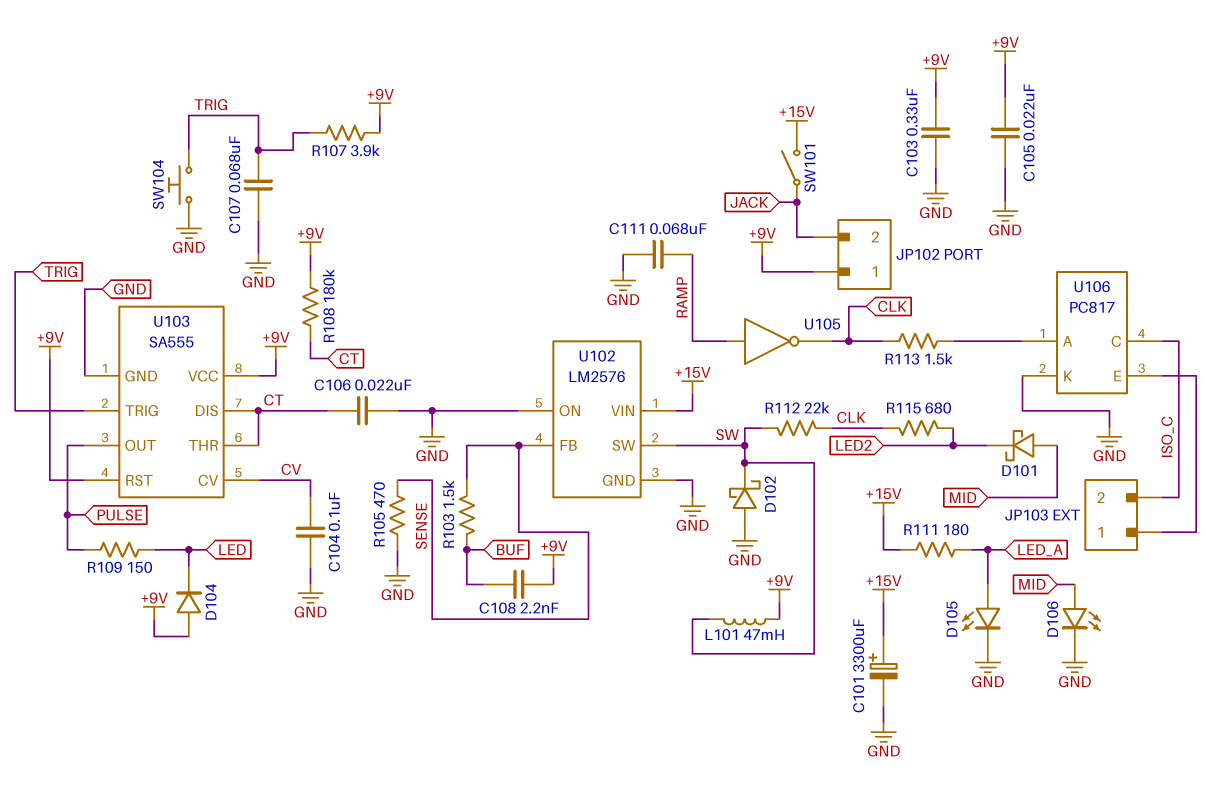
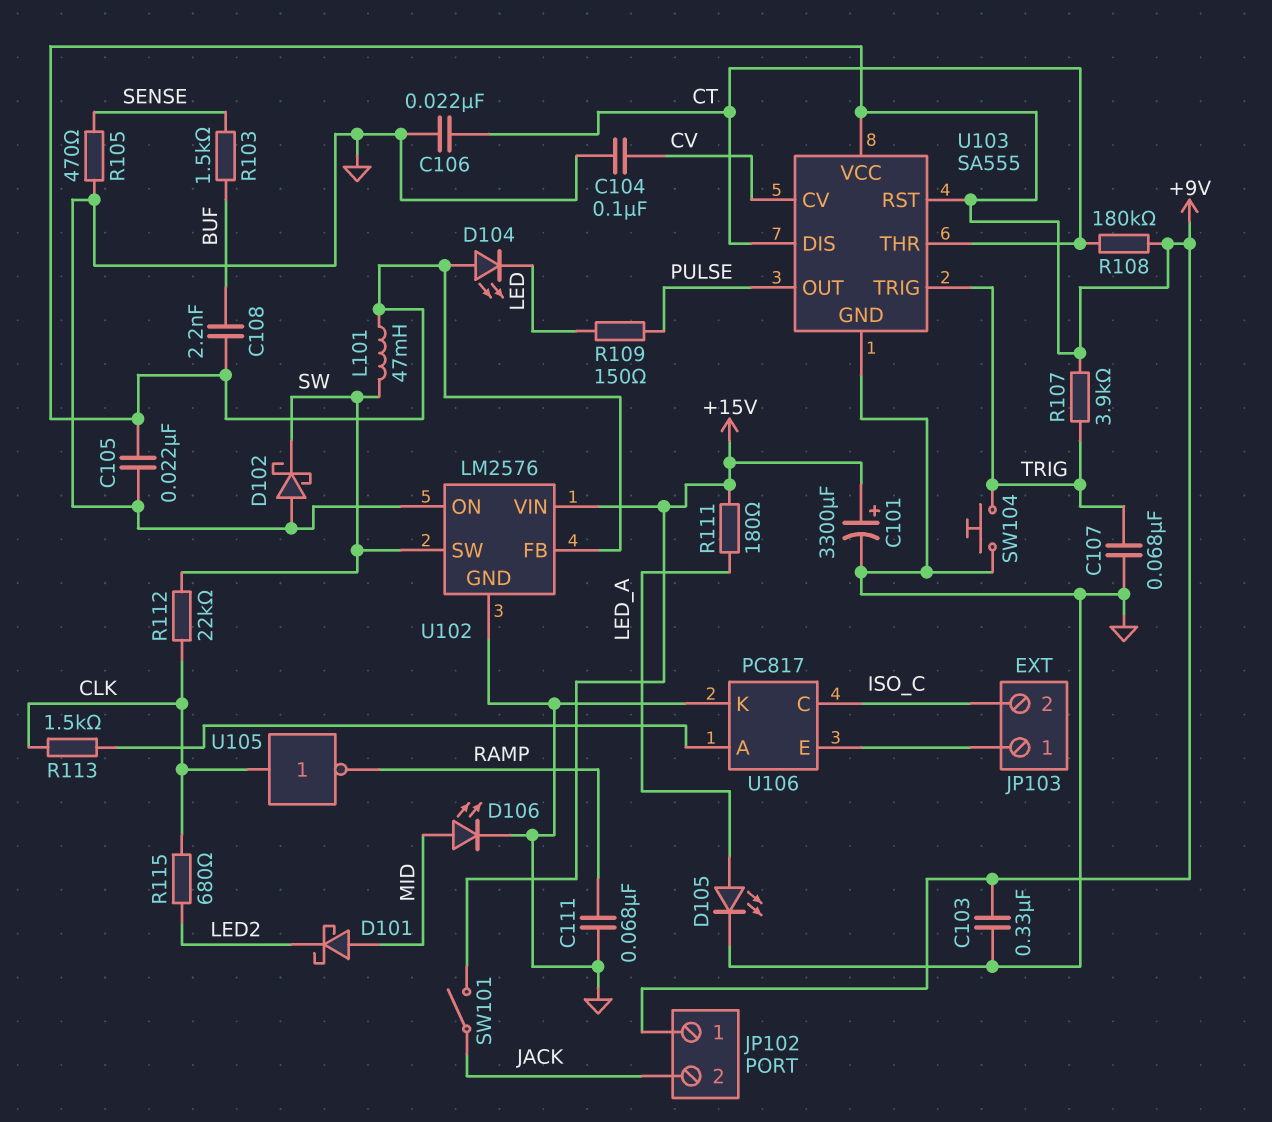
D104: diode (A +9V, K LED) -> LED (A +9V, K LED)
U102 pin FB: SENSE -> +9V
U105: NOT (in RAMP, out CLK) -> NOT (in CLK, out RAMP)

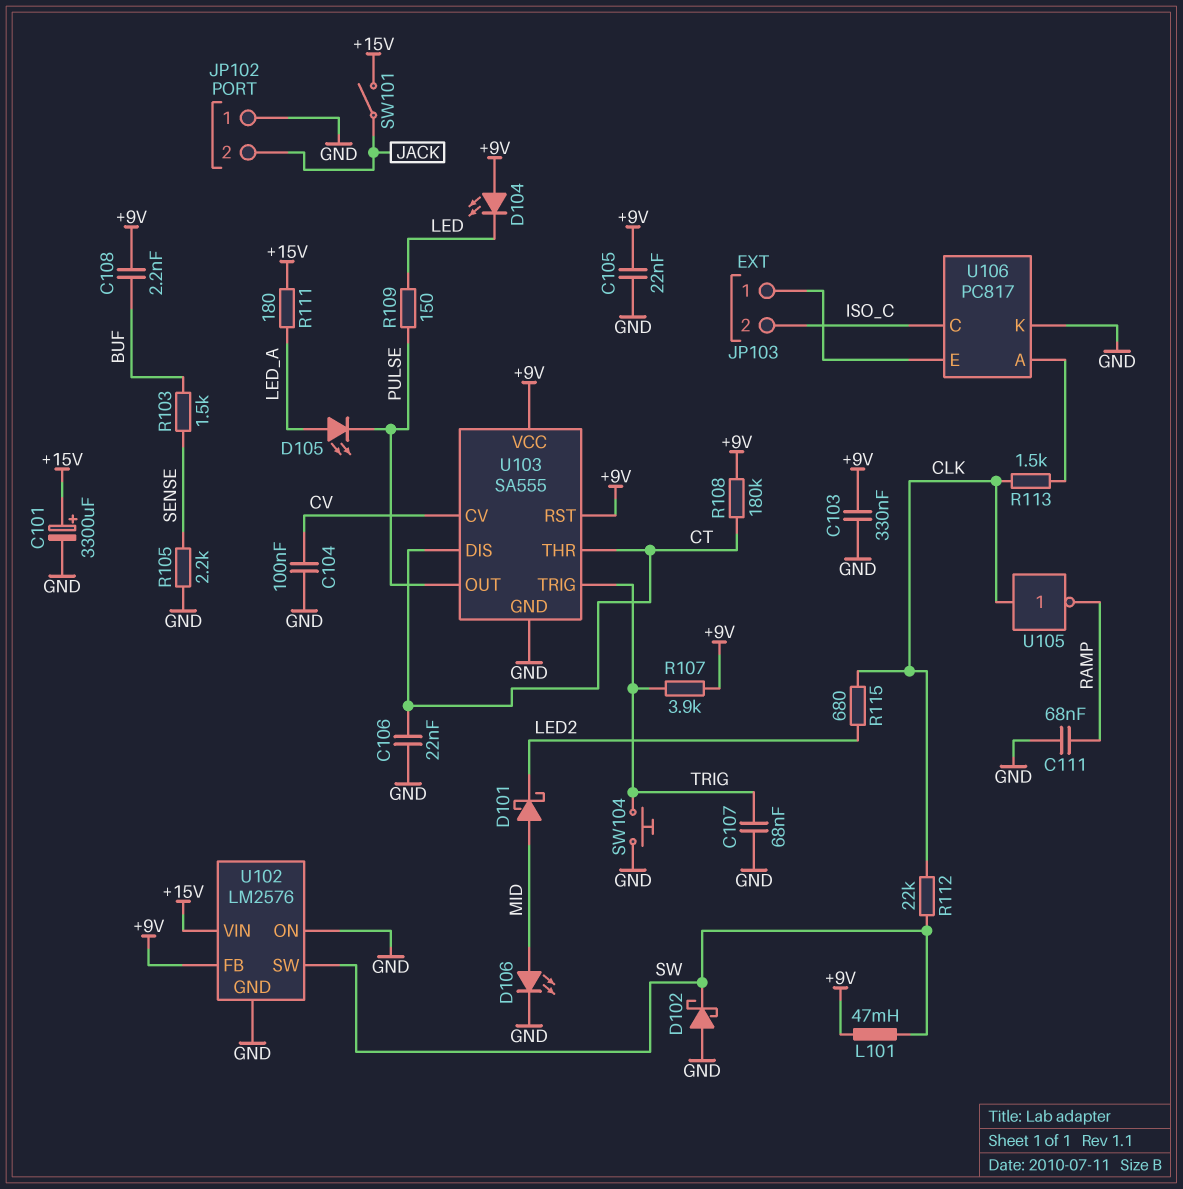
D105: LED (A LED_A, K GND) -> LED (A LED_A, K PULSE)
JP102 pin 1: +9V -> GND
R105: 470 (GND, SENSE) -> 2.2k (GND, SENSE)

